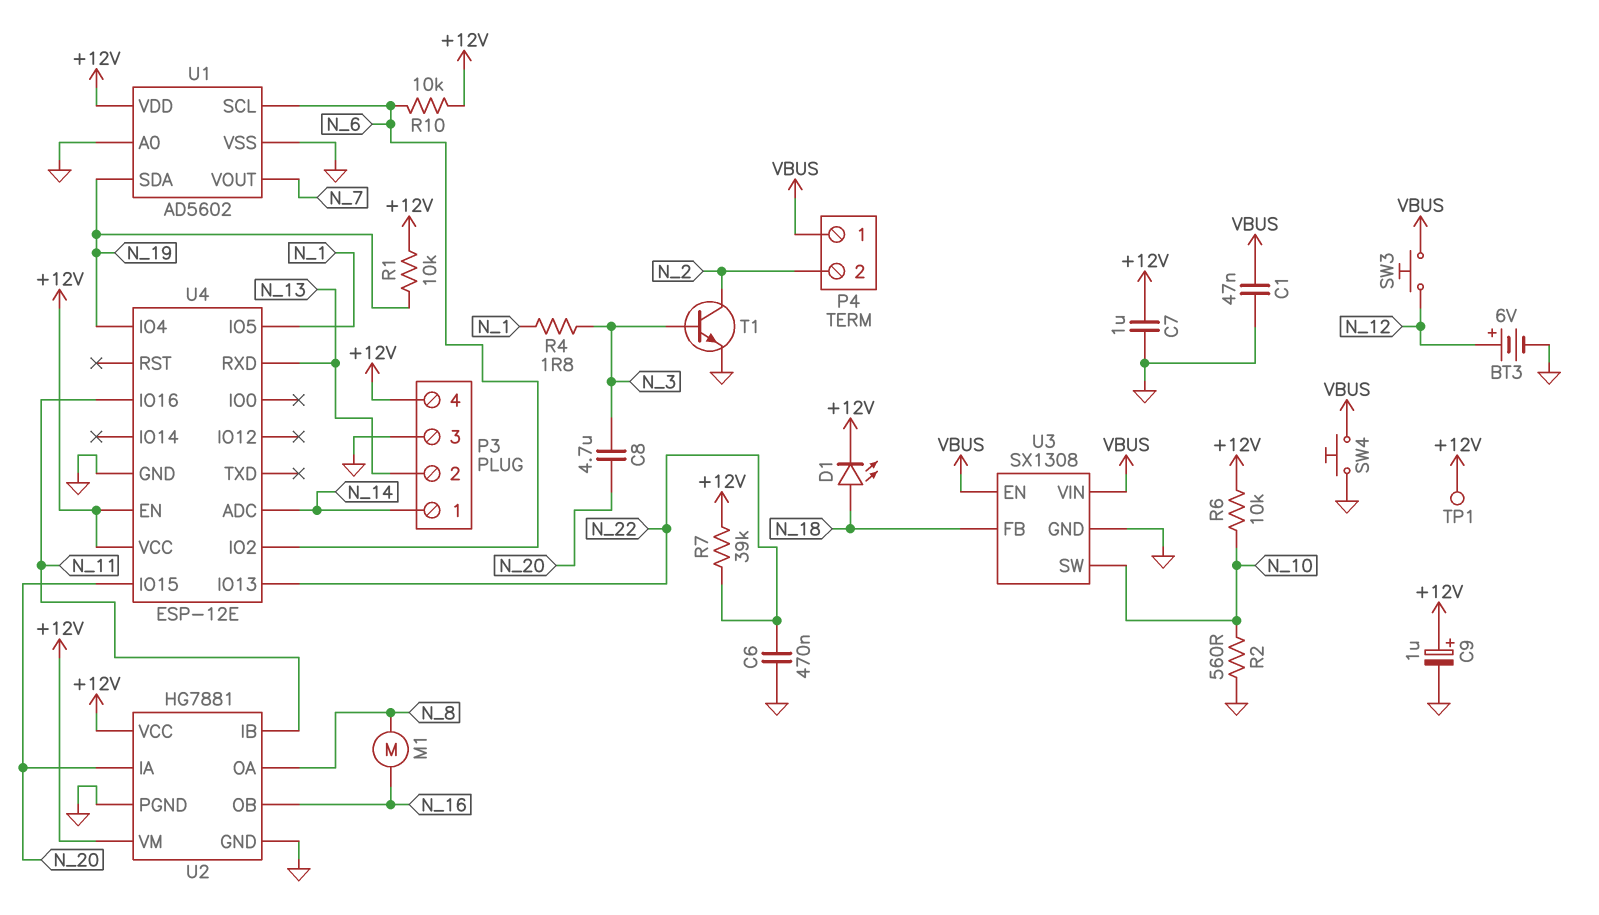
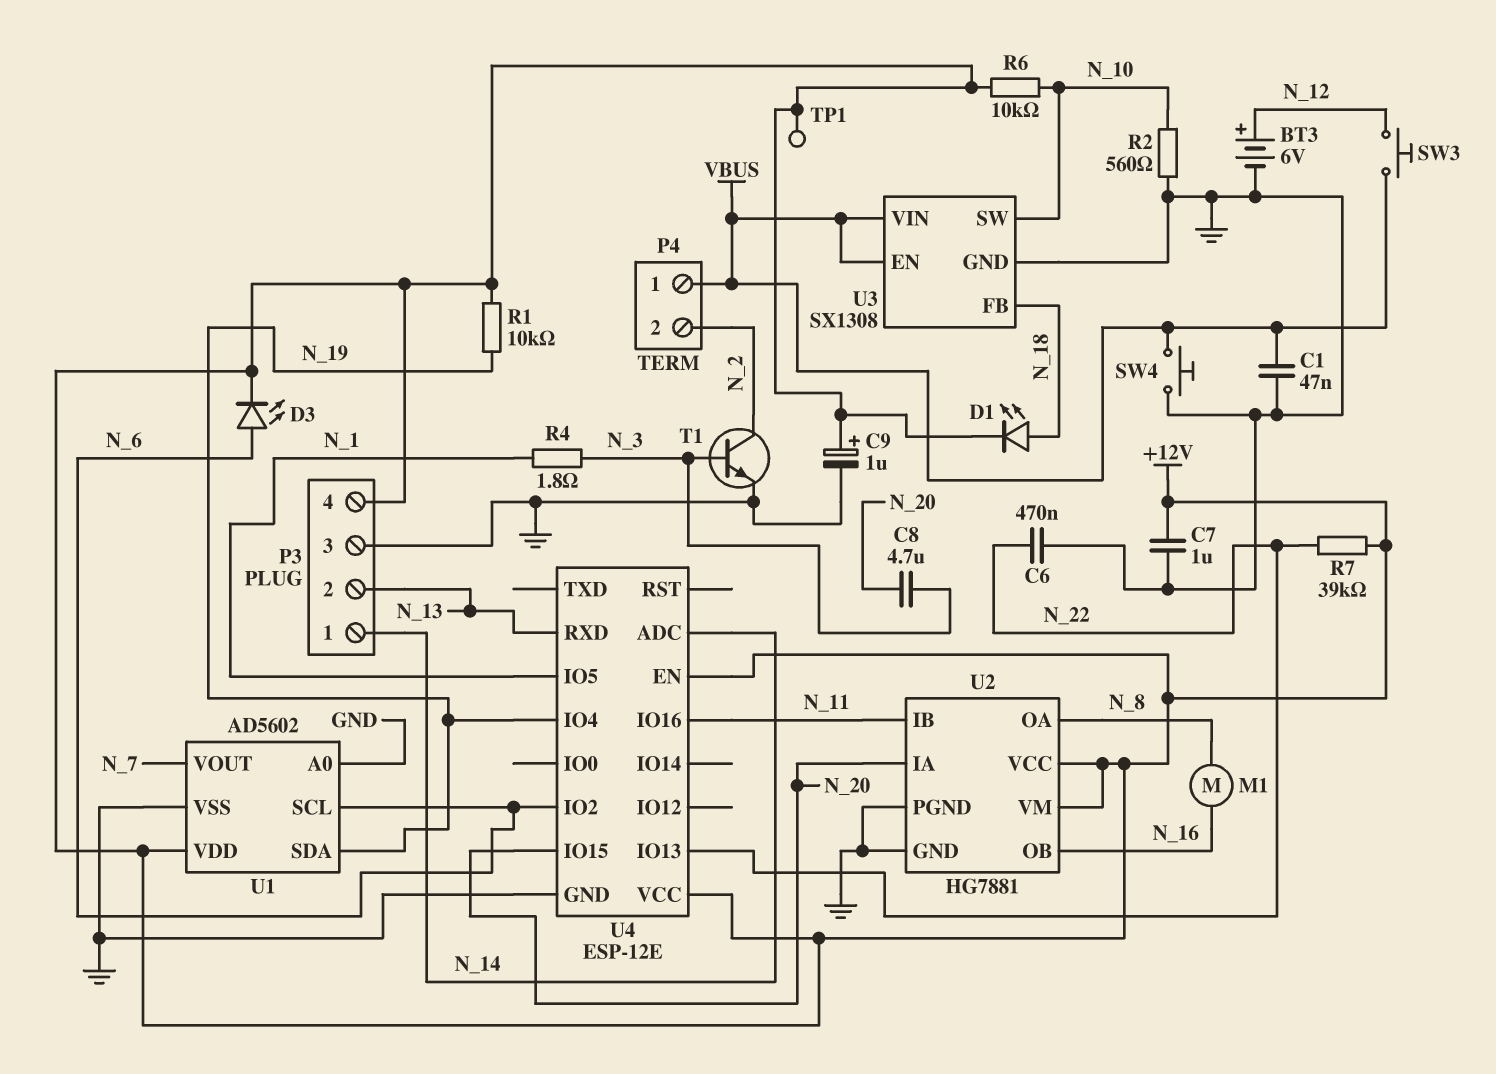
D3: none -> LED (A N_6, K +12V)
R10: 10k (+12V, N_6) -> none

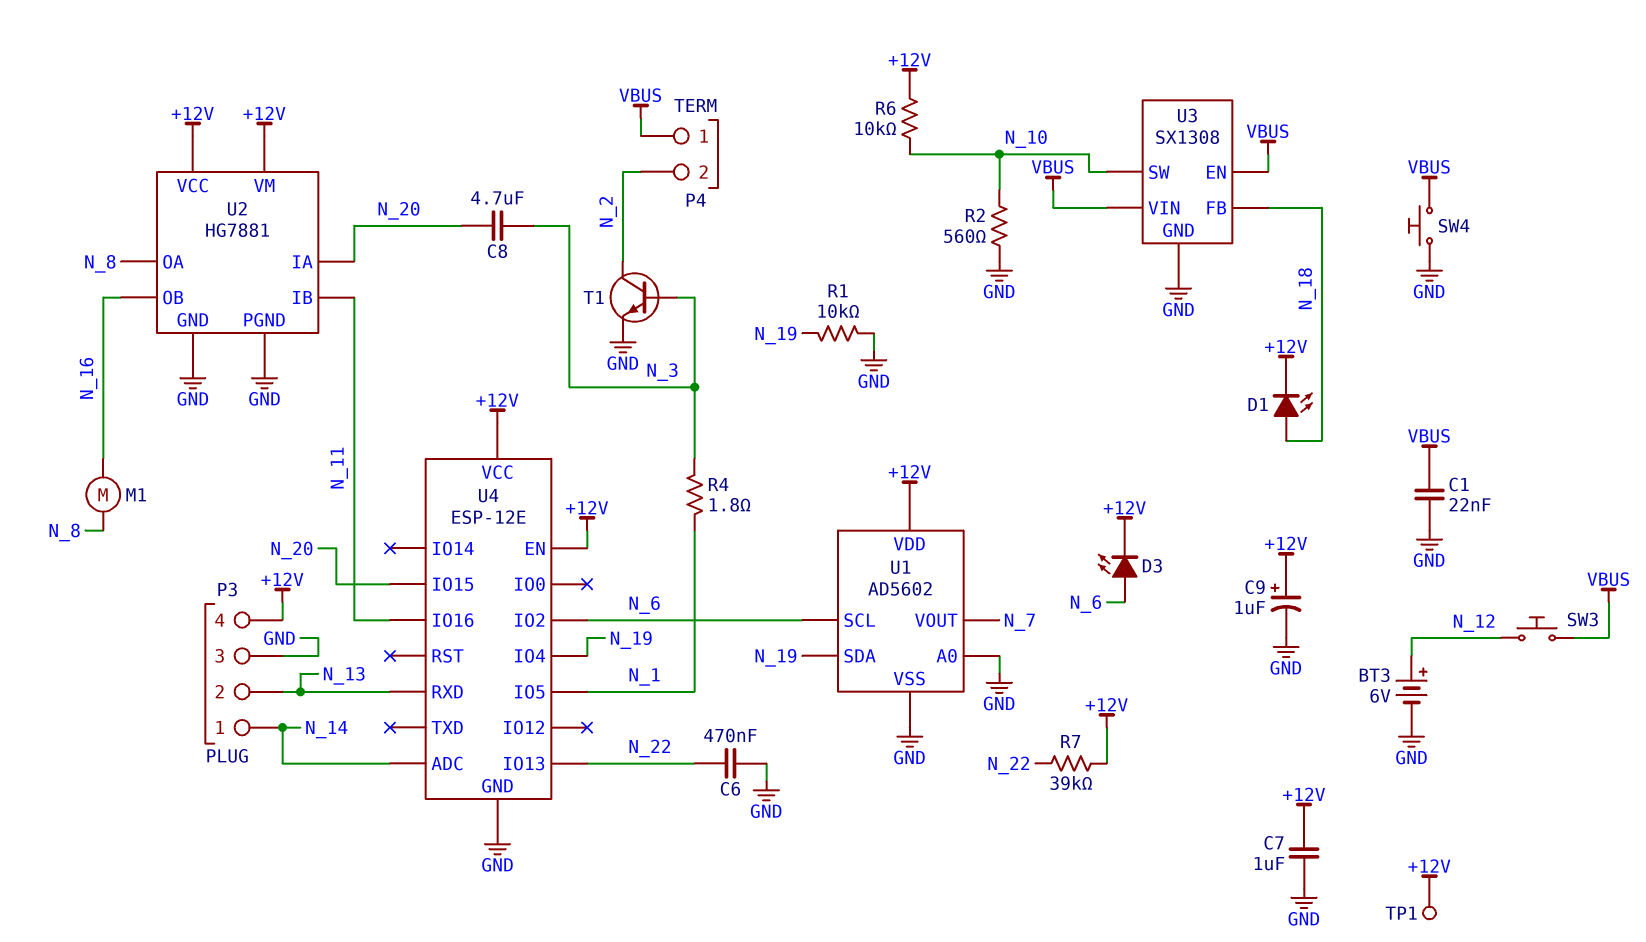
C1: 47nF (GND, VBUS) -> 22nF (GND, VBUS)
R1: 10k (+12V, N_19) -> 10k (GND, N_19)

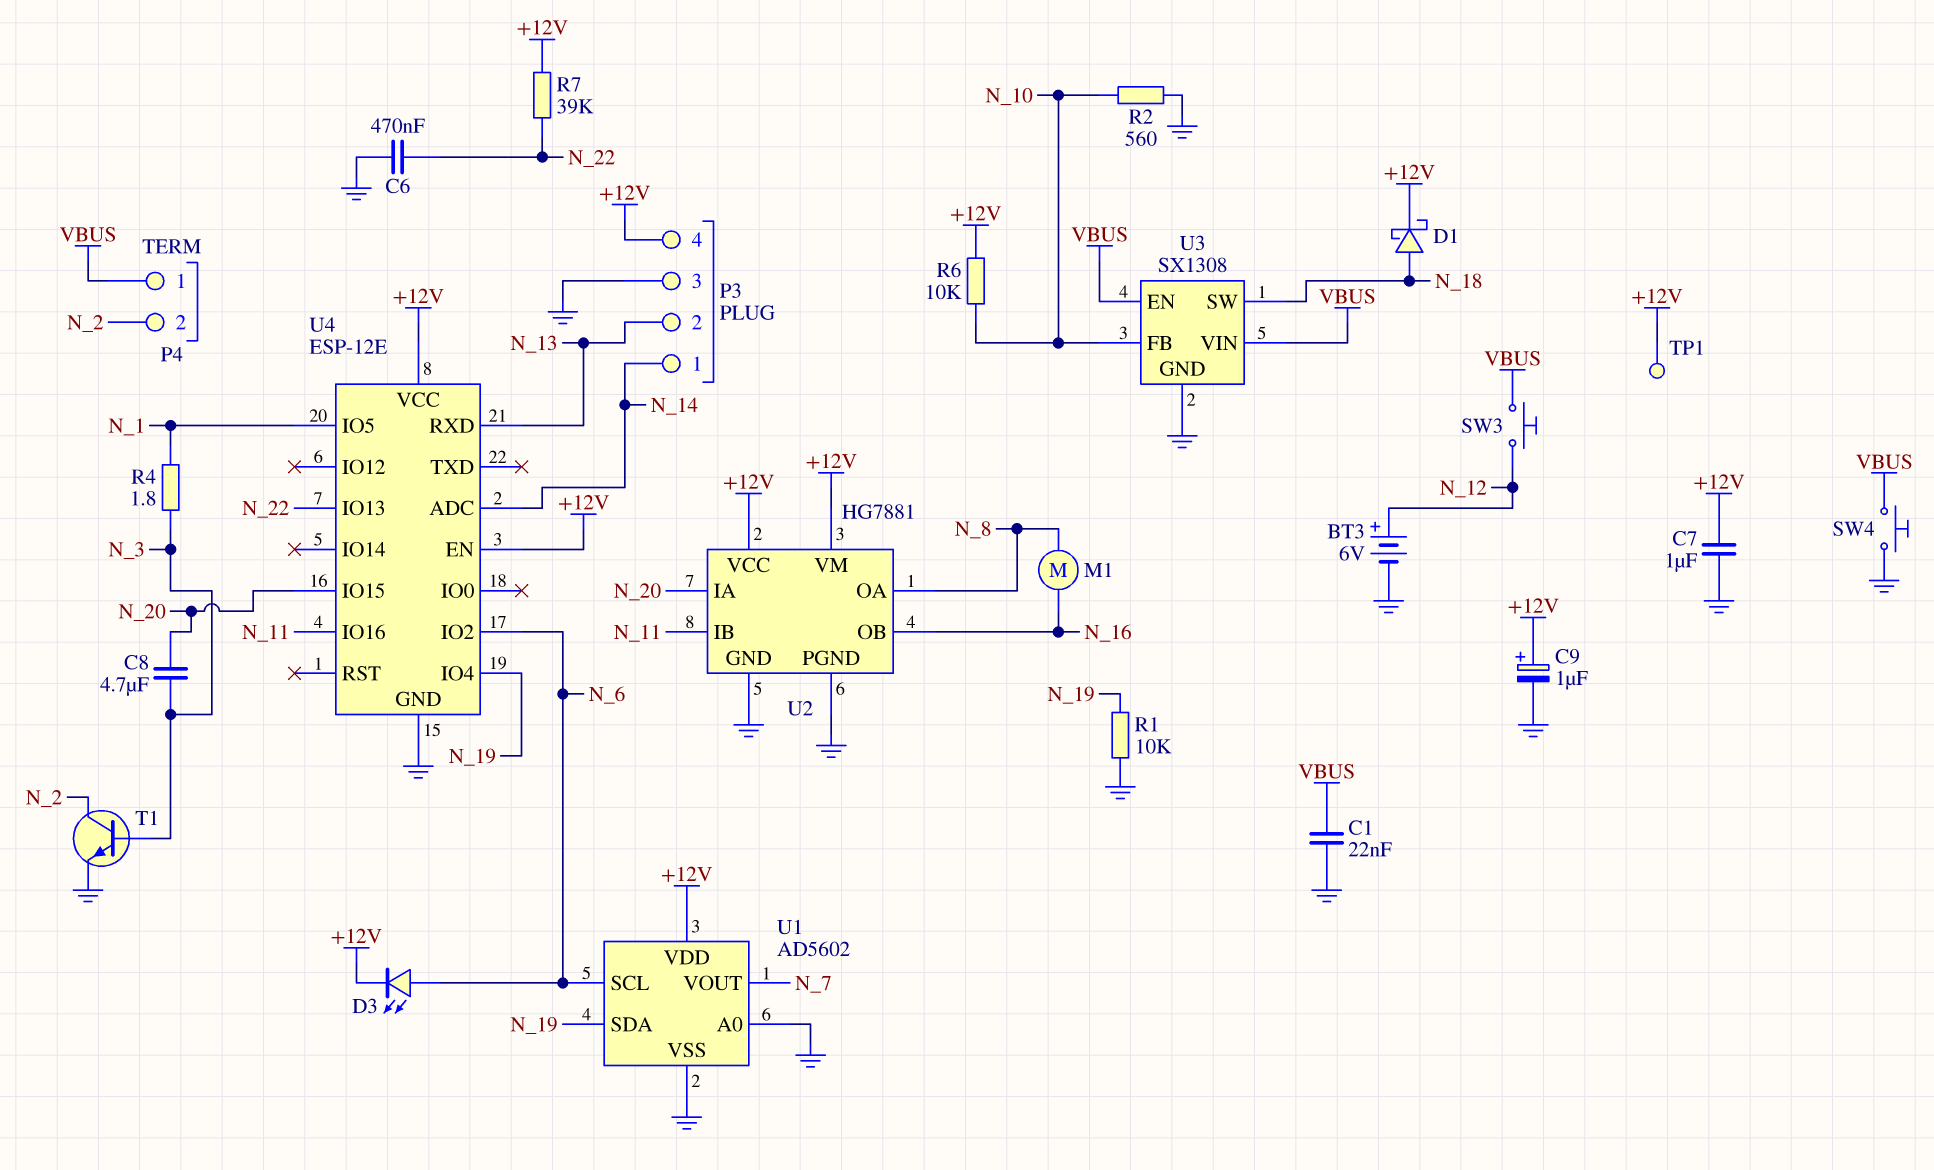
D1: LED (A N_18, K +12V) -> schottky (A N_18, K +12V)
U3 pin FB: N_18 -> N_10
U3 pin SW: N_10 -> N_18

